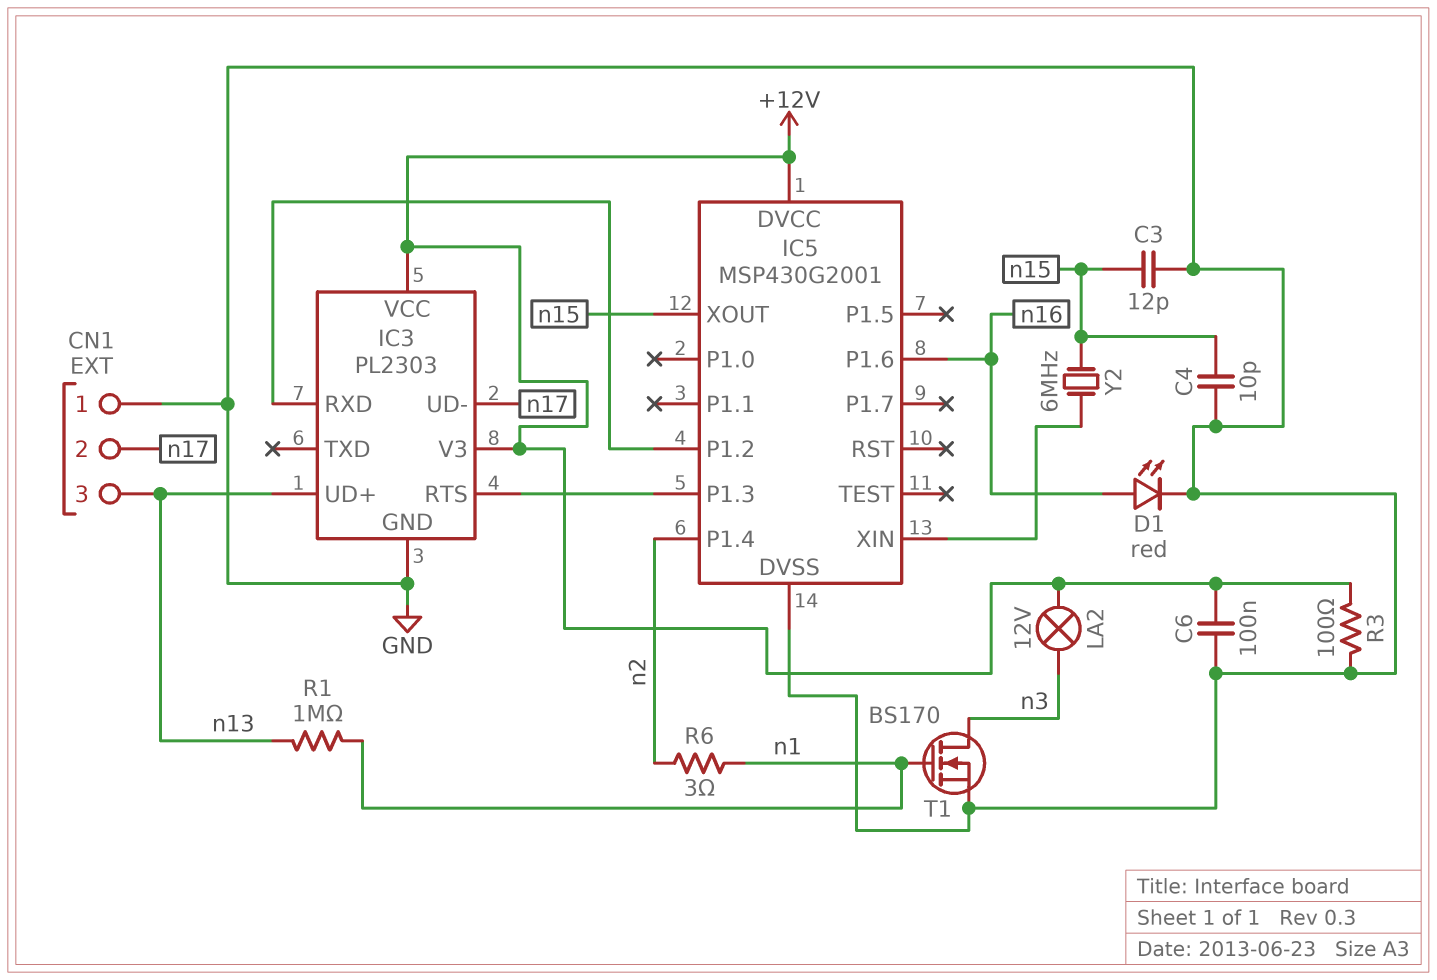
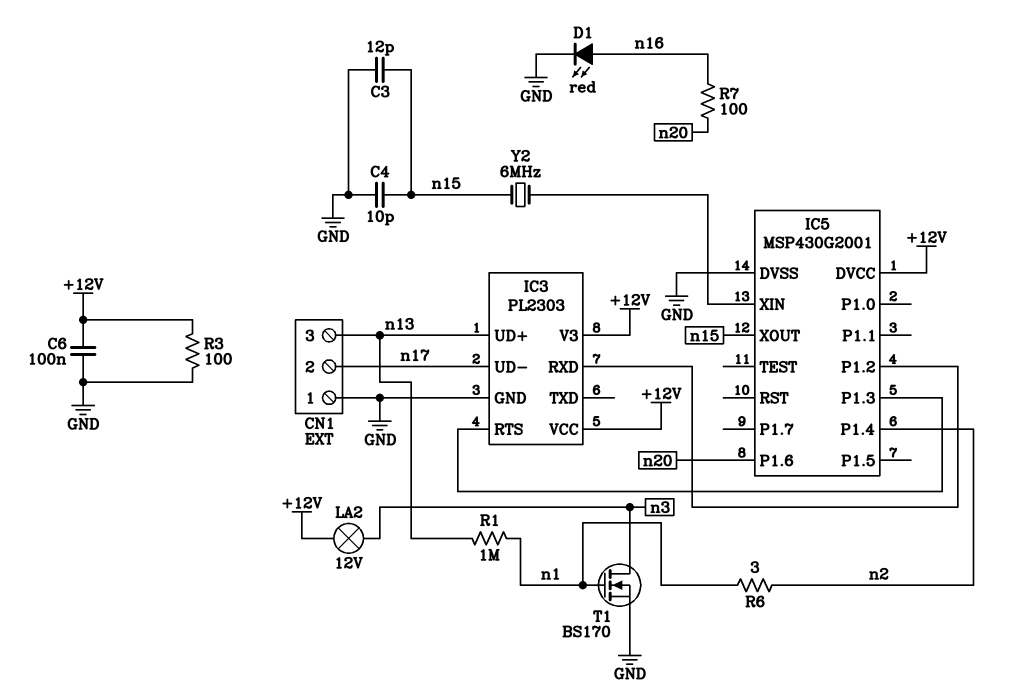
IC5 pin P1.6: n16 -> n20
R7: none -> 100 (n16, n20)

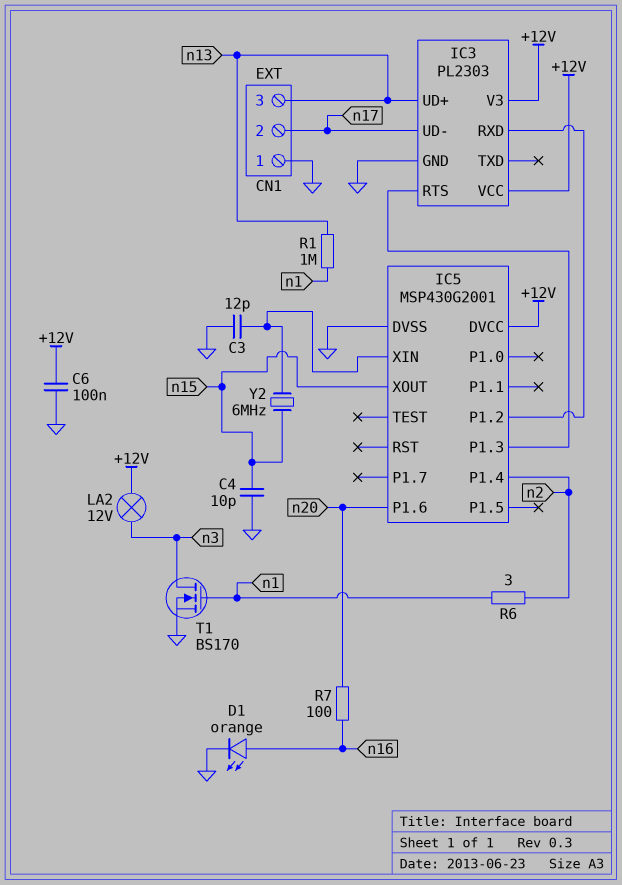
C3: 12pF (GND, n15) -> 12pF (GND, IC5/XIN)
D1: LED red (A n16, K GND) -> LED orange (A n16, K GND)
R3: 100 (+12V, GND) -> none

